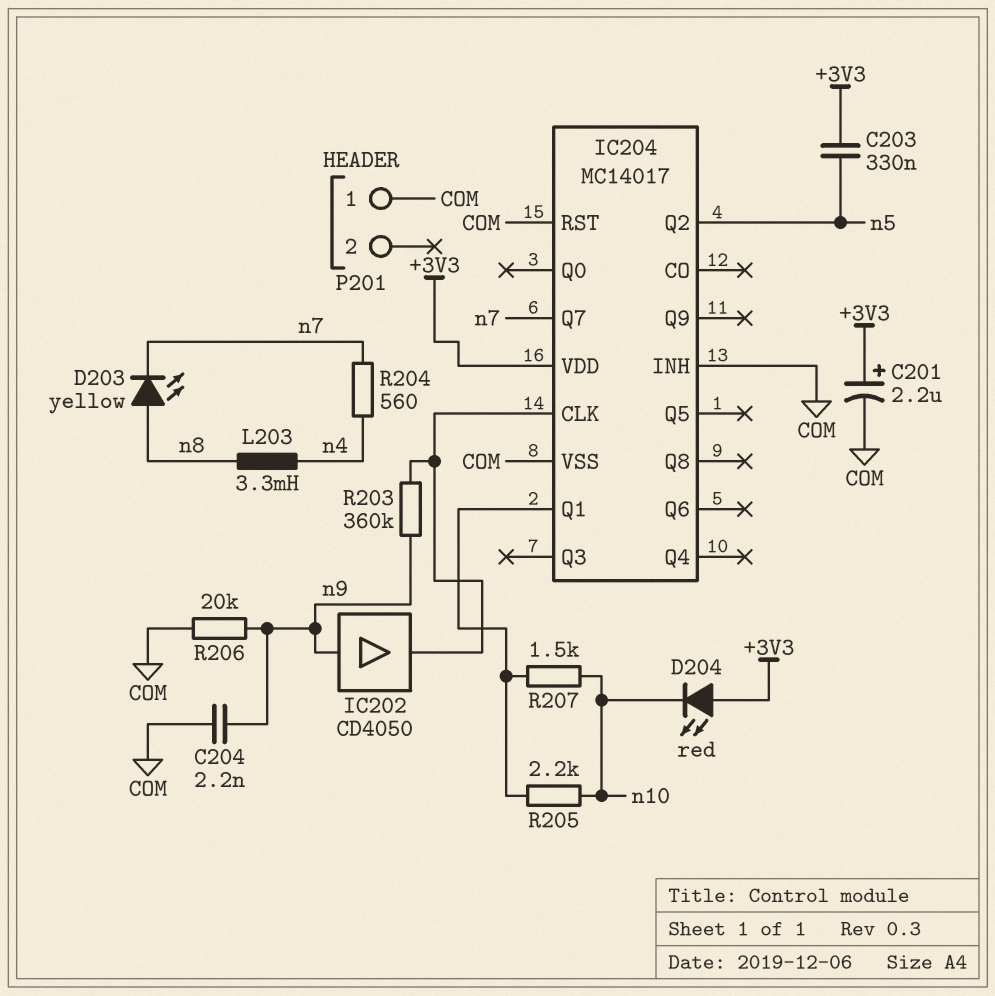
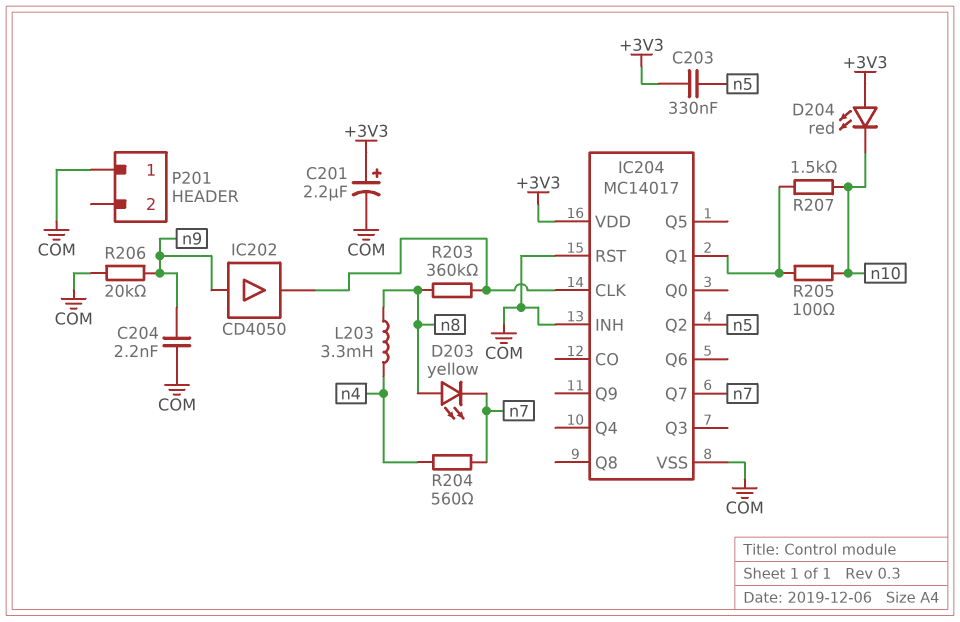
R203: 360k (IC204/CLK, n9) -> 360k (IC204/CLK, n8)
R205: 2.2k (IC204/Q1, n10) -> 100 (IC204/Q1, n10)

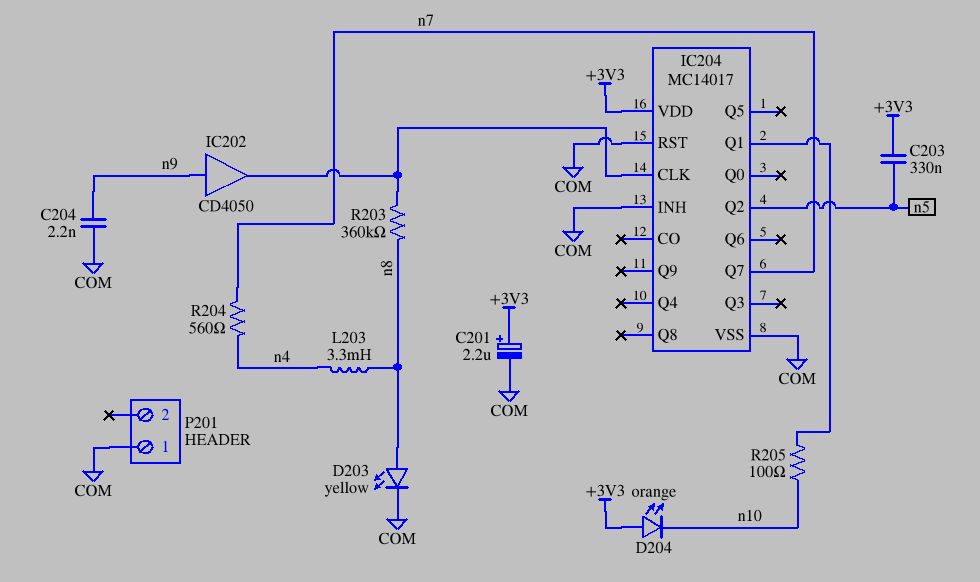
D203: LED yellow (A n8, K n7) -> LED yellow (A n8, K COM)
D204: LED red (A +3V3, K n10) -> LED orange (A +3V3, K n10)
R206: 20k (COM, n9) -> none
R207: 1.5k (IC204/Q1, n10) -> none

